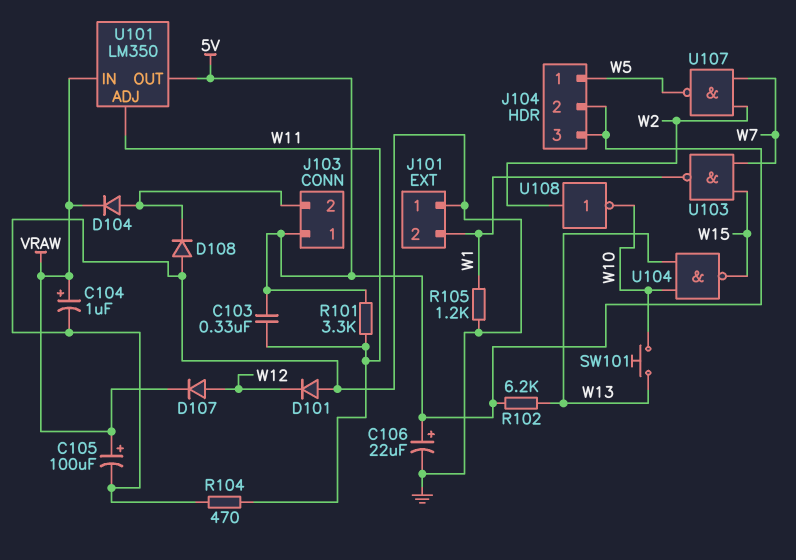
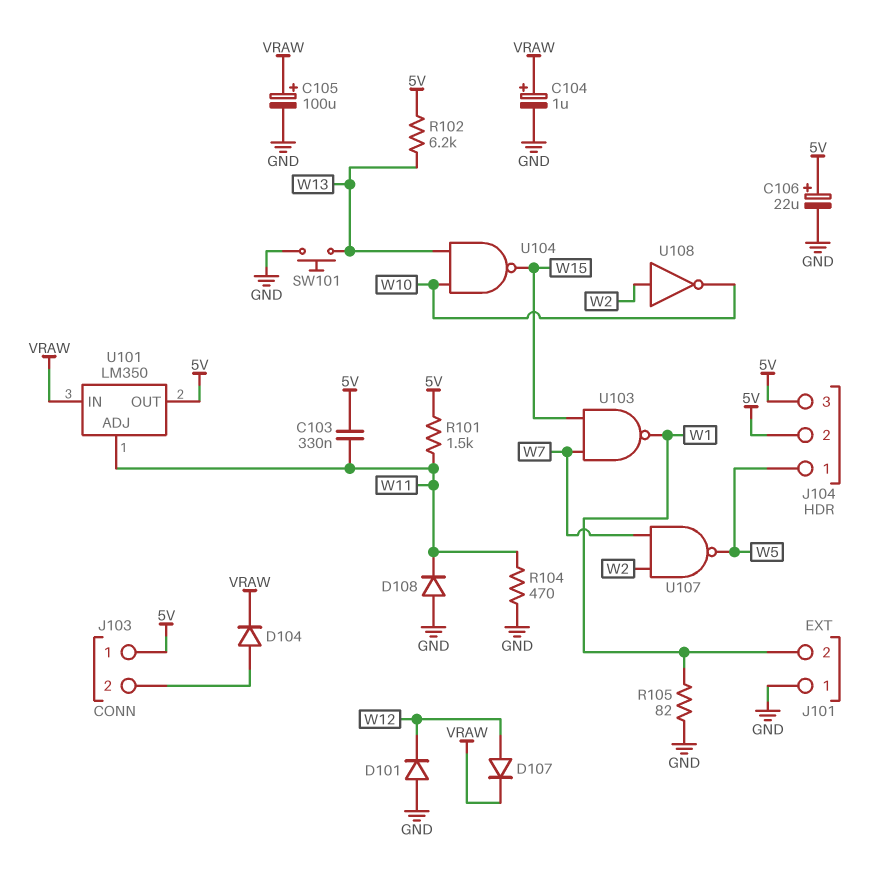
D108: diode (A GND, K J103/2) -> diode (A GND, K W11)
R101: 3.3k (5V, W11) -> 1.5k (5V, W11)
R105: 1.2k (GND, W1) -> 82 (GND, W1)
SW101: button (W10, W13) -> button (GND, W13)

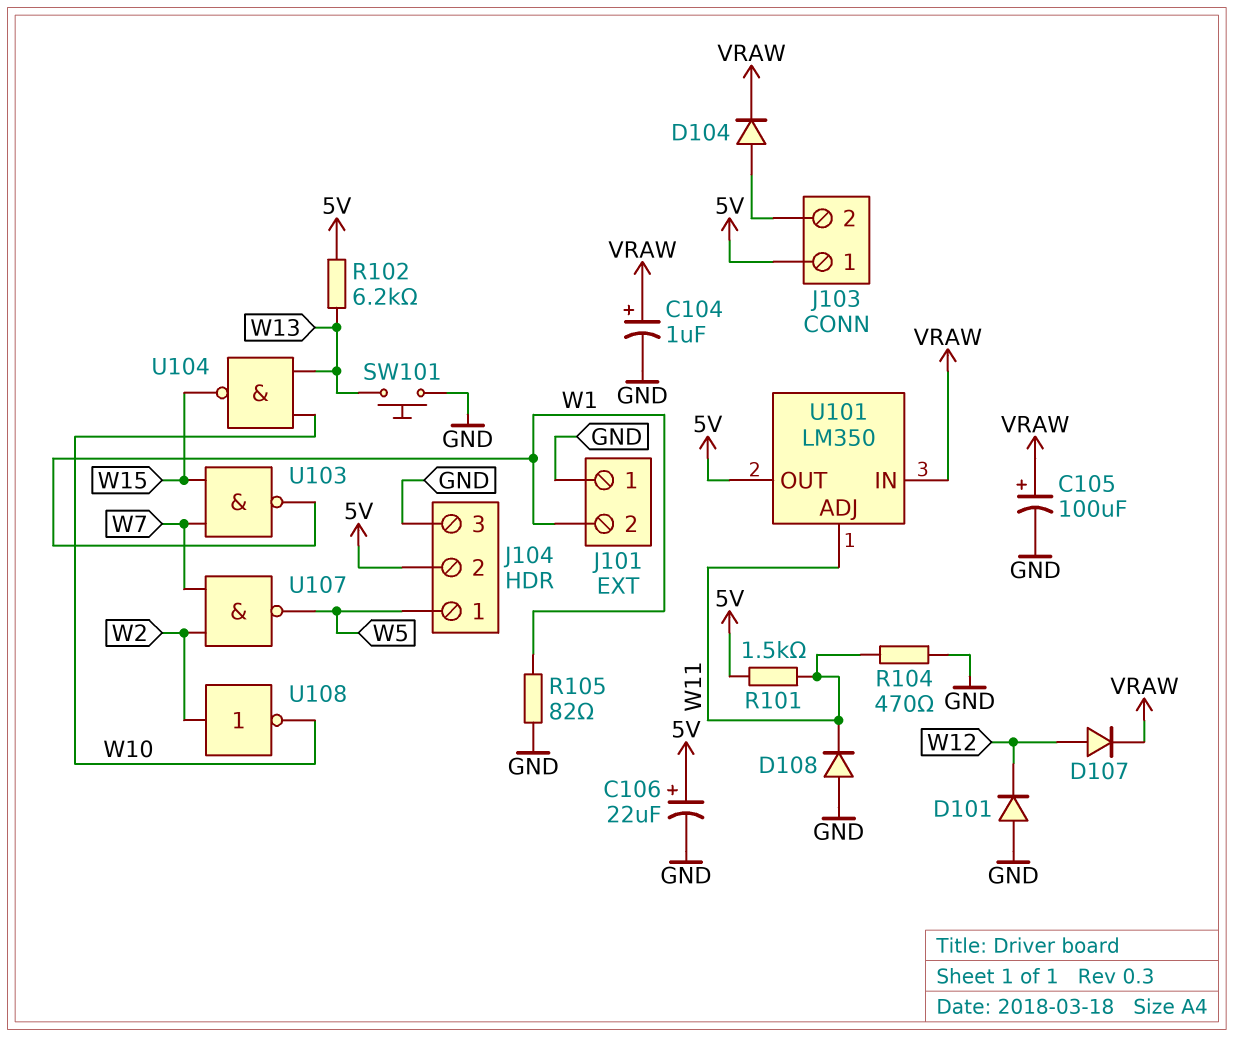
C103: 330nF (5V, W11) -> none
J104 pin 3: 5V -> GND

